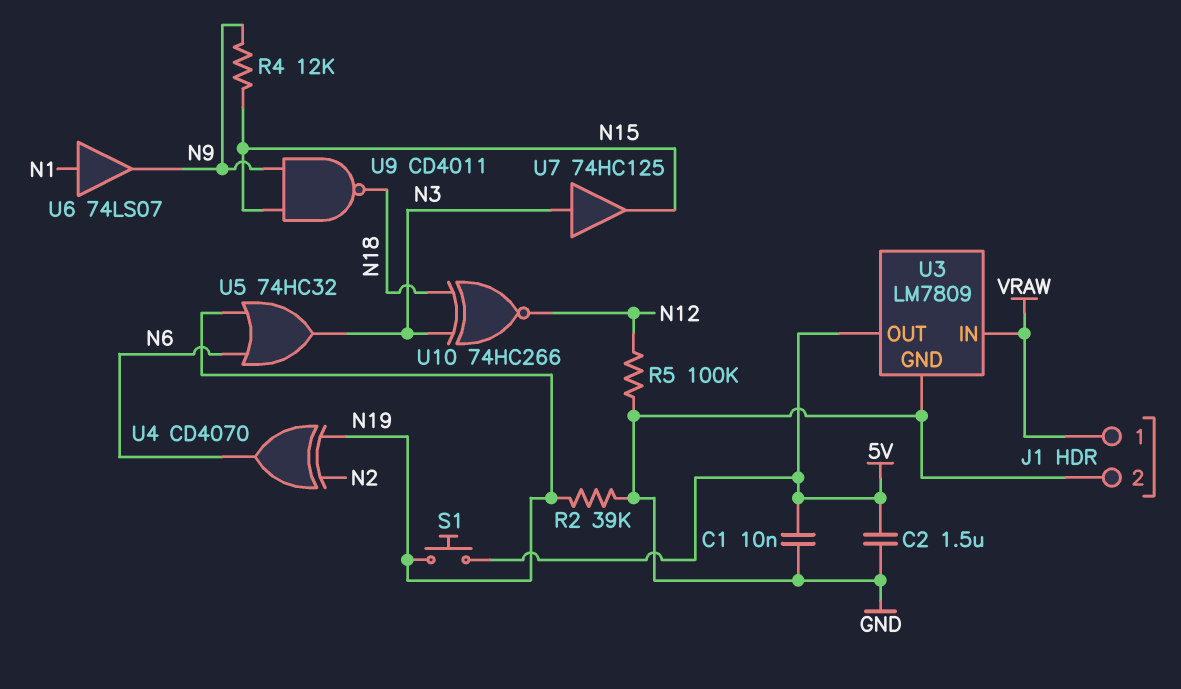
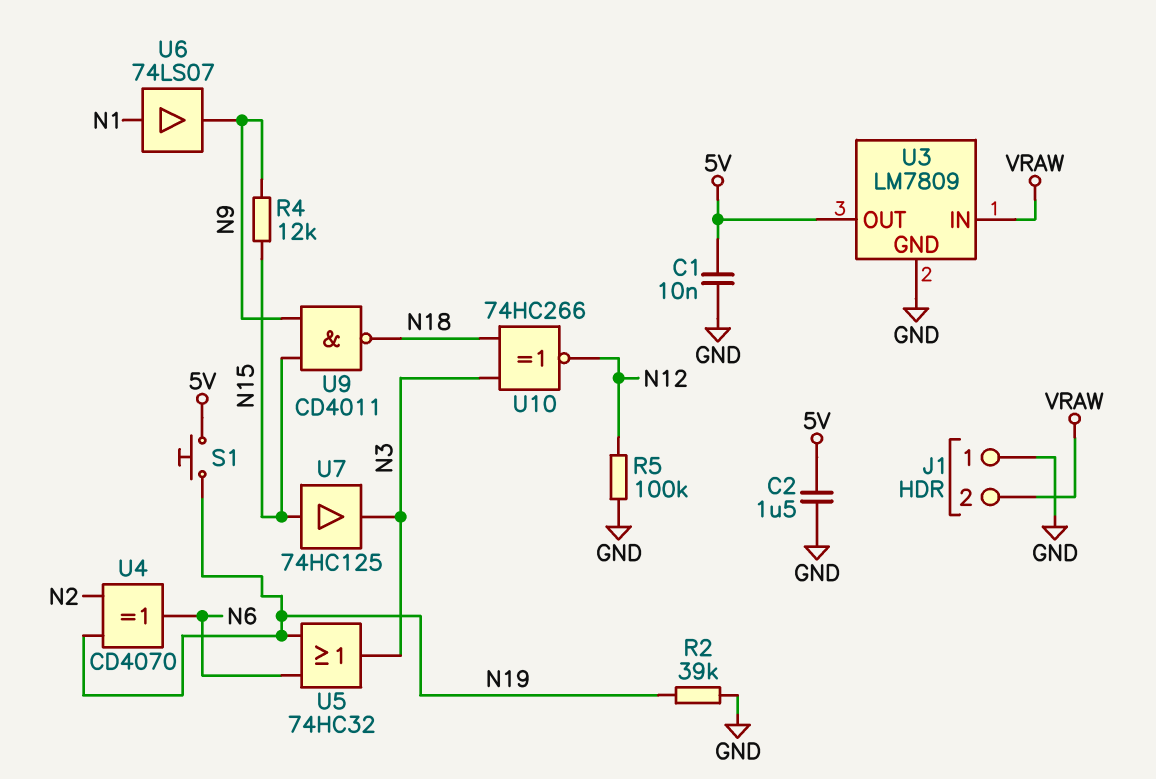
J1 pin 1: VRAW -> GND
J1 pin 2: GND -> VRAW
U7: buffer 74HC125 (in N3, out N15) -> buffer 74HC125 (in N15, out N3)

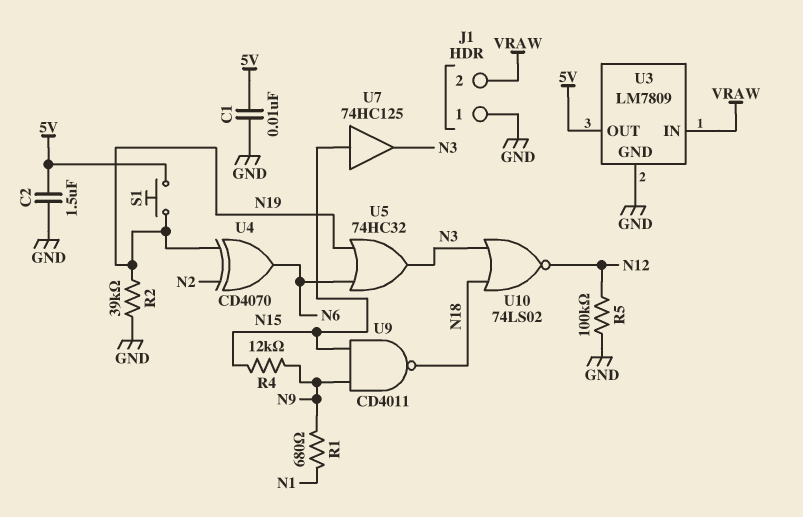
R1: none -> 680 (N1, N9)
U6: buffer 74LS07 (in N1, out N9) -> none
U10: XNOR 74HC266 (in N3, in N18, out N12) -> NOR 74LS02 (in N3, in N18, out N12)

